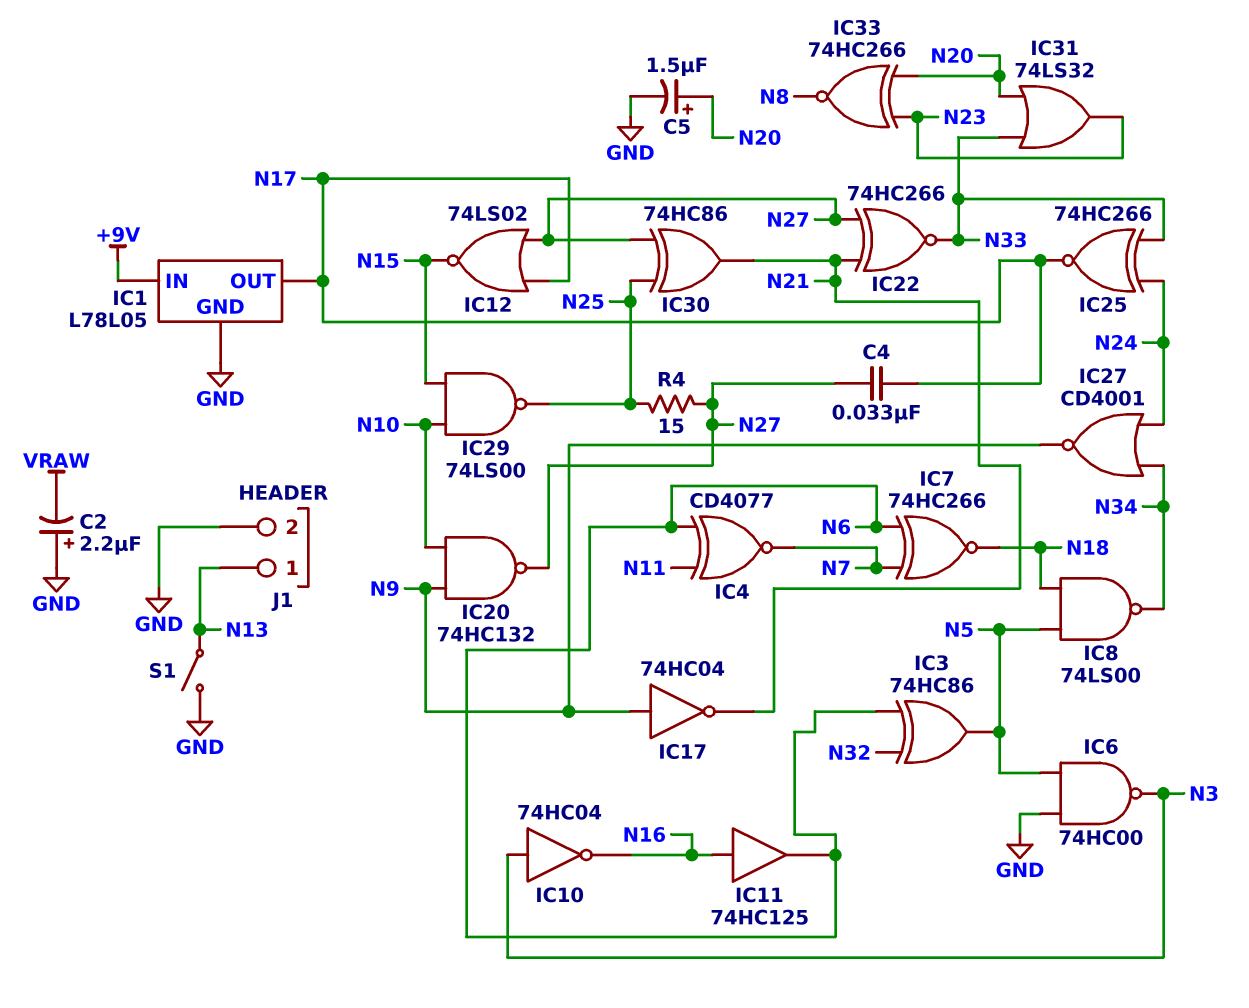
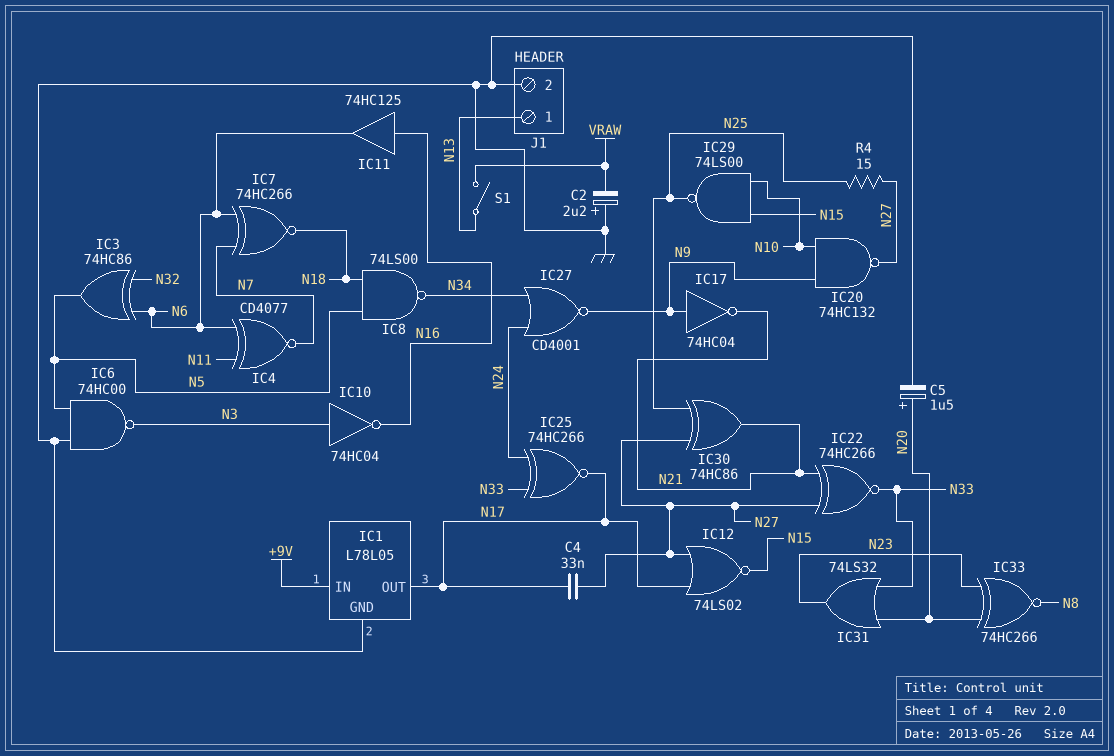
S1: switch (GND, N13) -> switch (N13, VRAW)

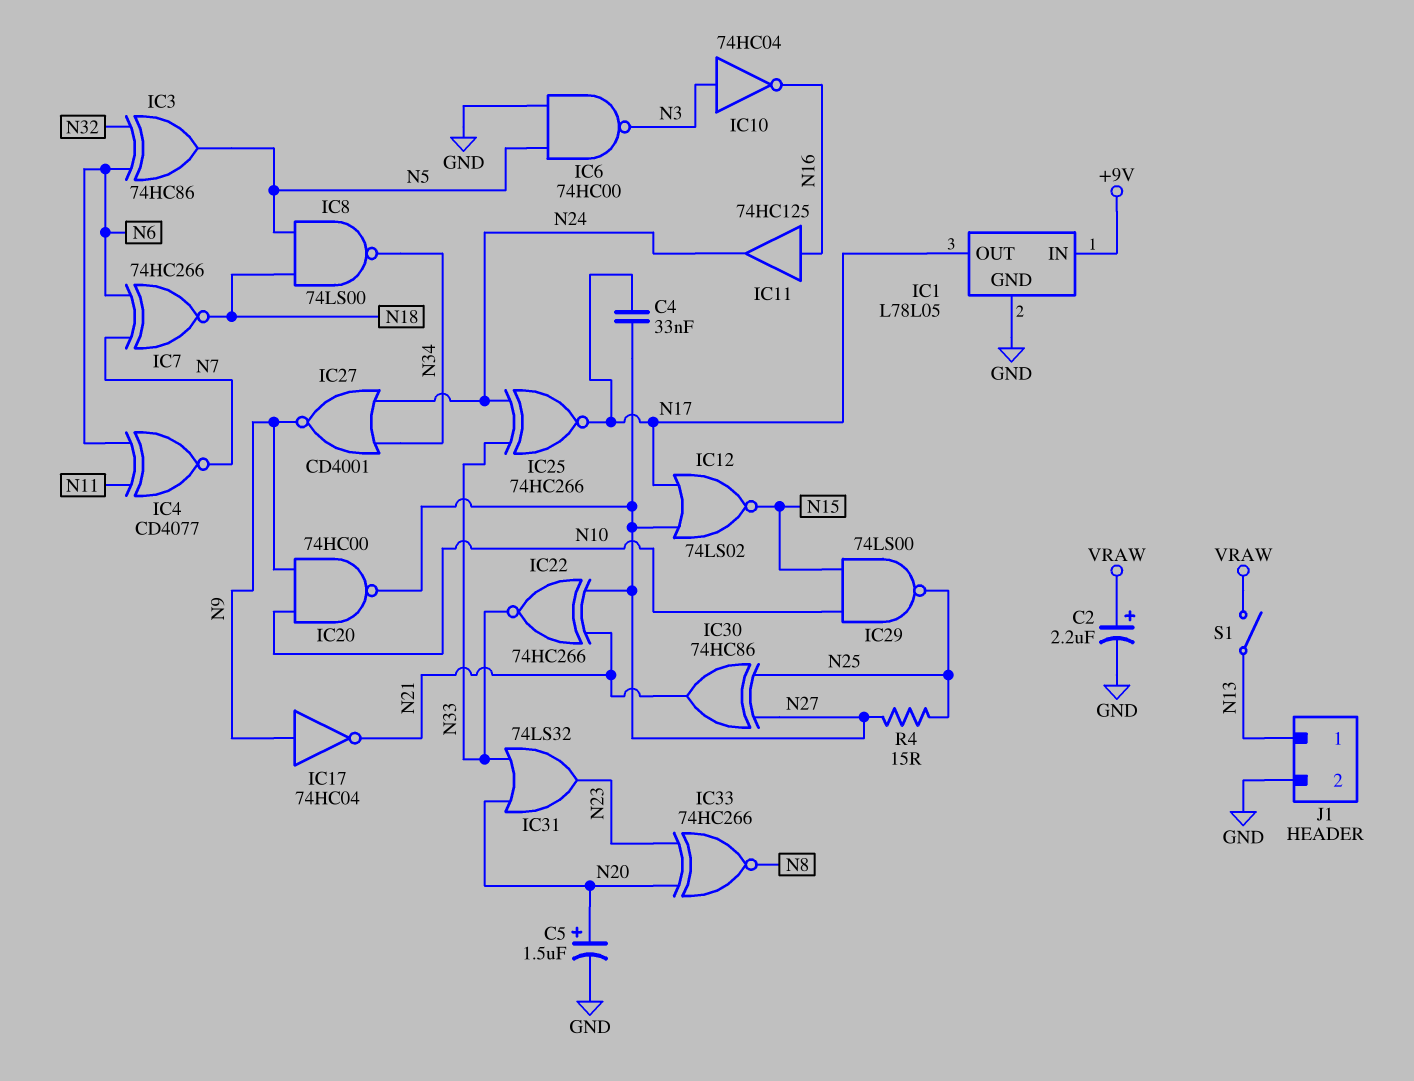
C2: 2.2uF (plus GND, minus VRAW) -> 2.2uF (plus VRAW, minus GND)
IC11: buffer 74HC125 (in N16, out N6) -> buffer 74HC125 (in N16, out N24)
IC20: NAND 74HC132 (in N9, in N10, out N27) -> NAND 74HC00 (in N9, in N10, out N27)

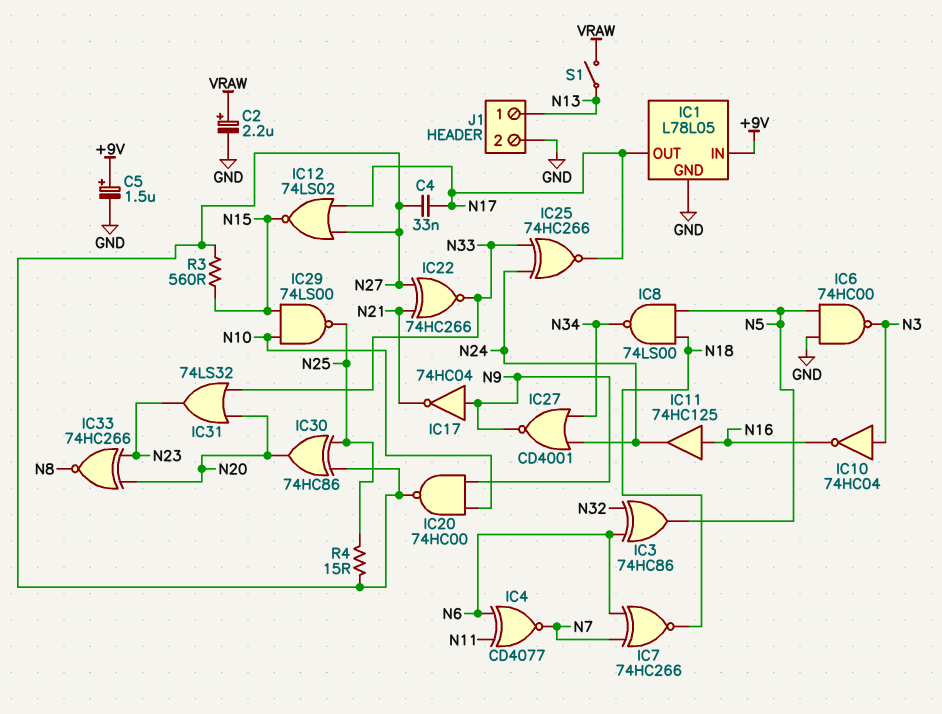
C5: 1.5uF (plus N20, minus GND) -> 1.5uF (plus +9V, minus GND)
IC30: XOR 74HC86 (in N25, in N27, out N21) -> XOR 74HC86 (in N25, in N27, out N20)
R3: none -> 560 (N15, N27)

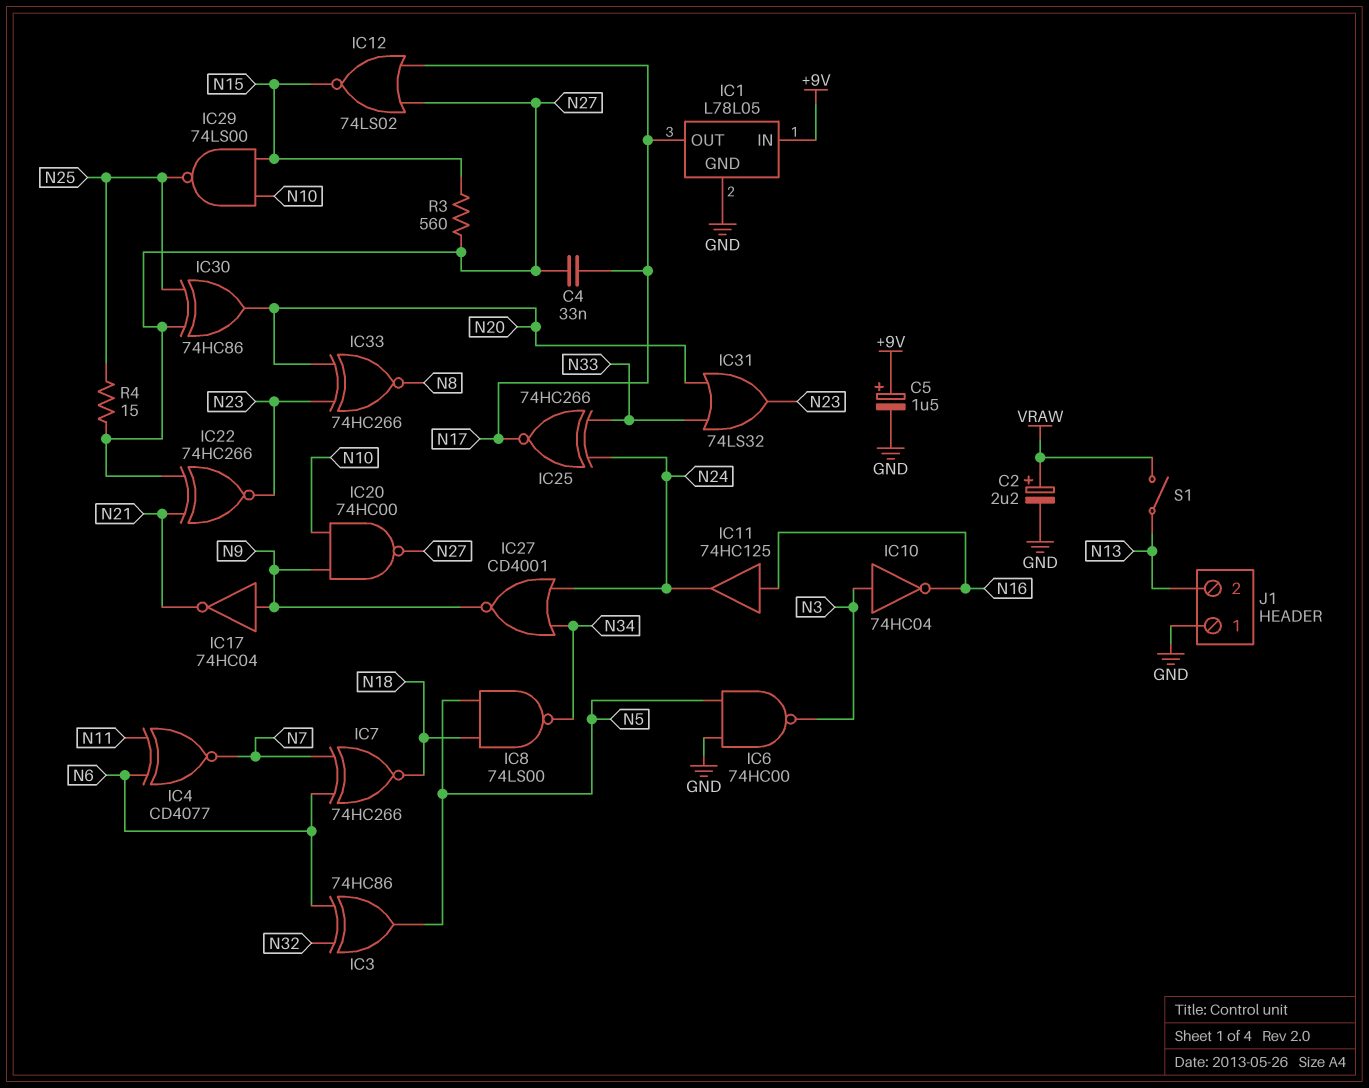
IC22: XNOR 74HC266 (in N21, in N27, out N33) -> XNOR 74HC266 (in N21, in N27, out N23)
J1 pin 1: N13 -> GND
J1 pin 2: GND -> N13

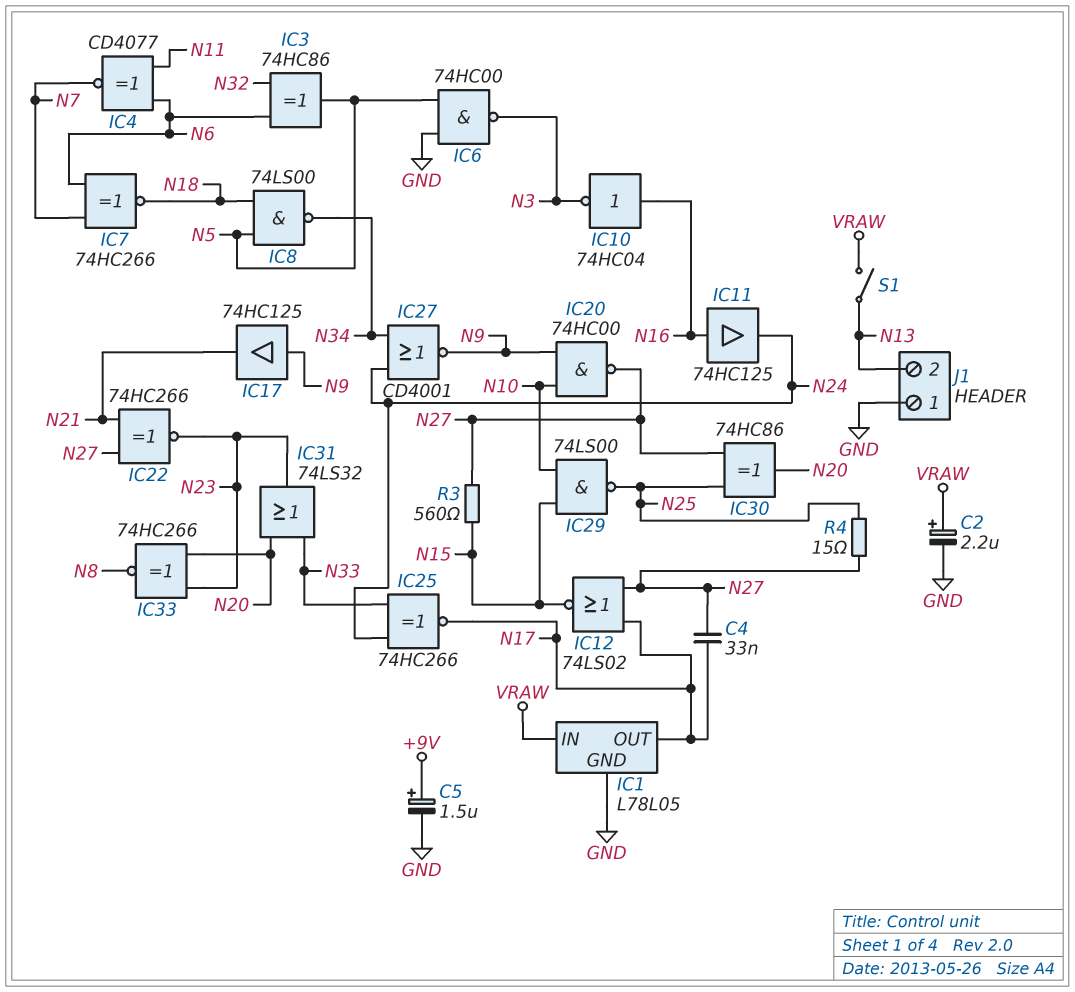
IC1 pin IN: +9V -> VRAW
IC10: NOT 74HC04 (in N3, out N16) -> NOT 74HC04 (in N16, out N3)
IC17: NOT 74HC04 (in N9, out N21) -> buffer 74HC125 (in N9, out N21)

